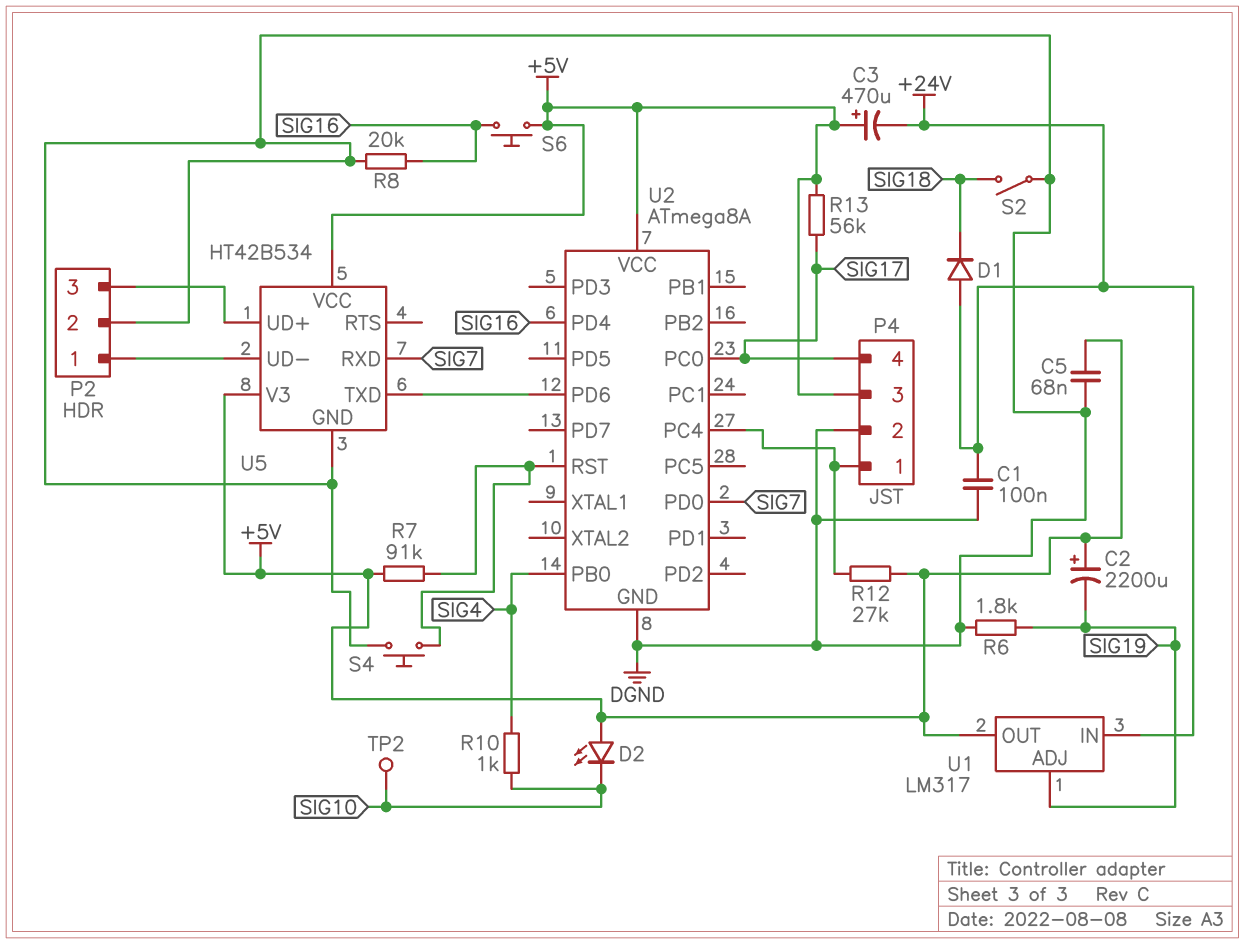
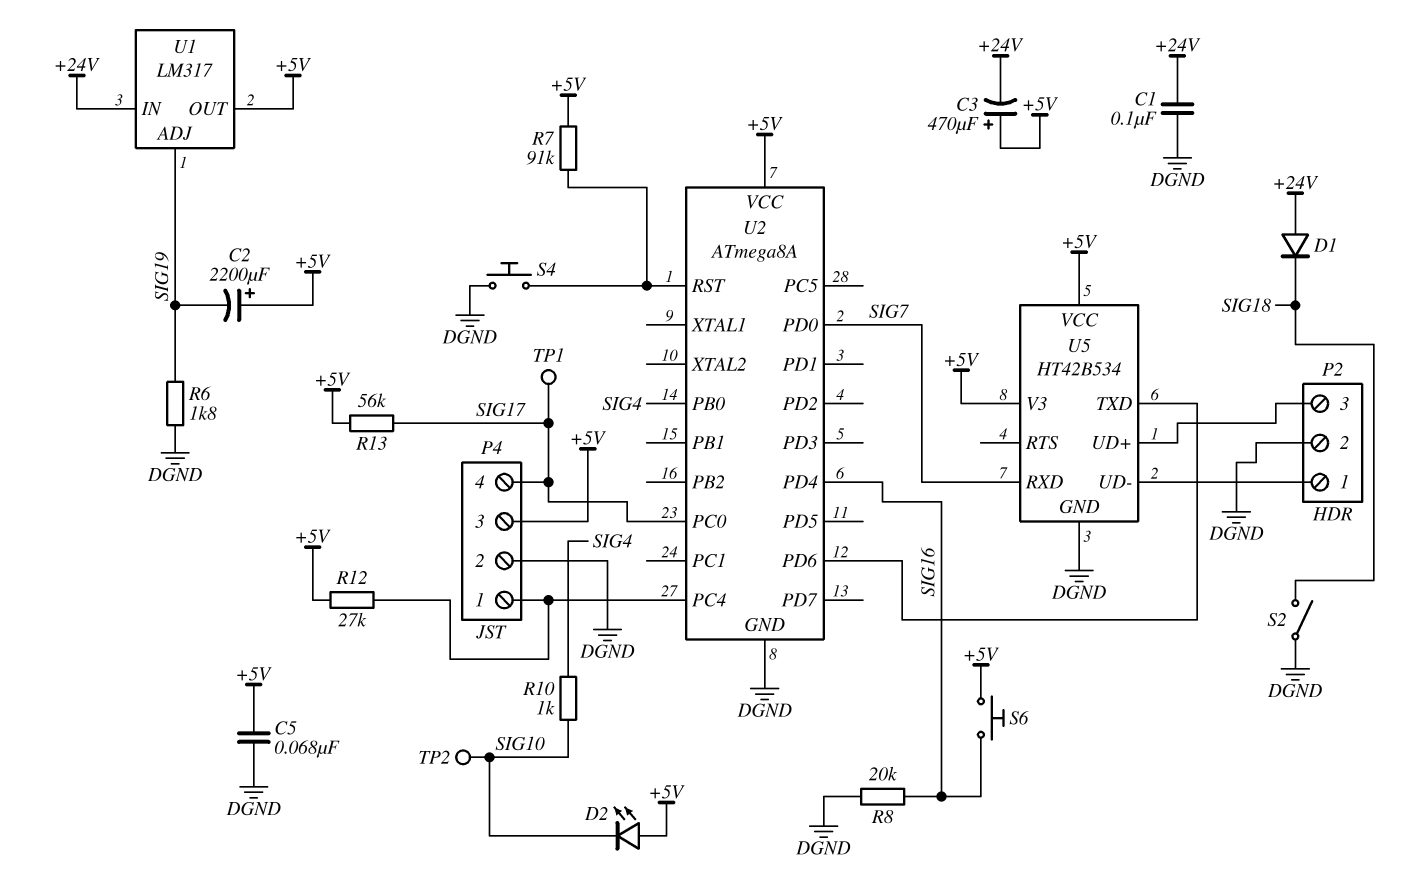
TP1: none -> test point (SIG17)

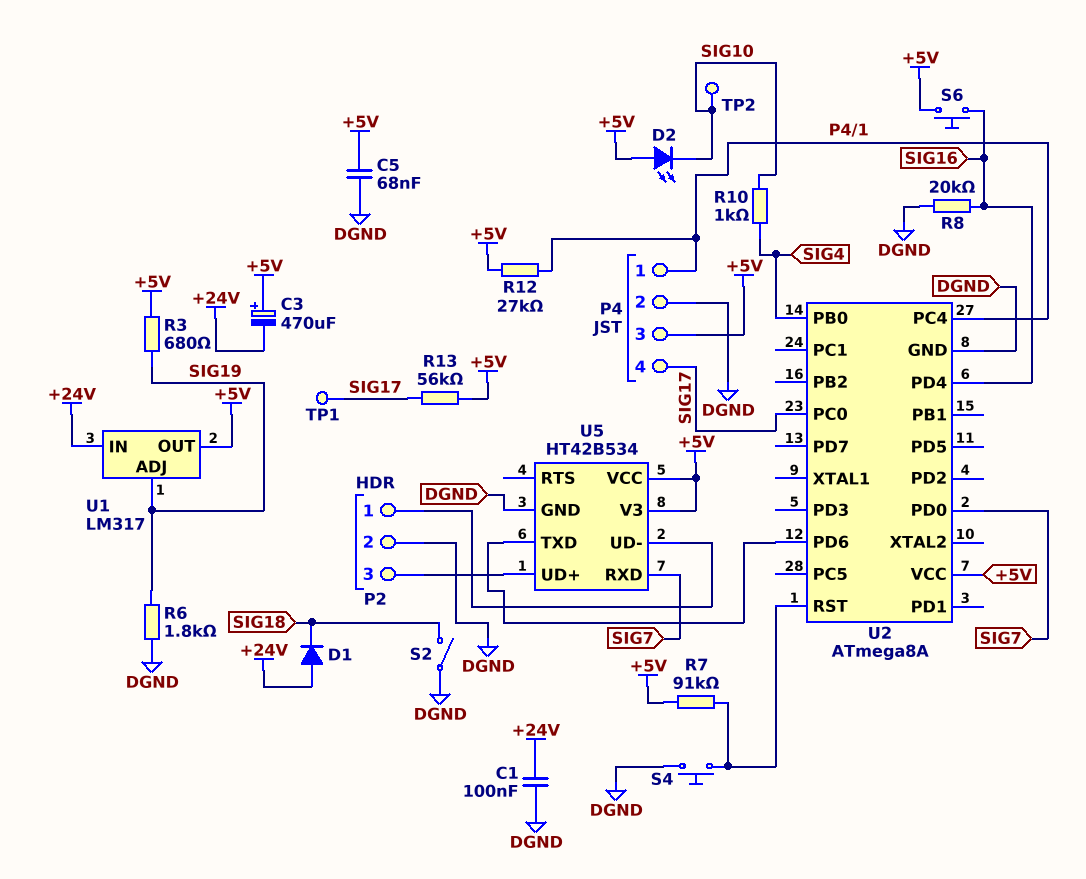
C2: 2200uF (plus +5V, minus SIG19) -> none
R3: none -> 680 (+5V, SIG19)

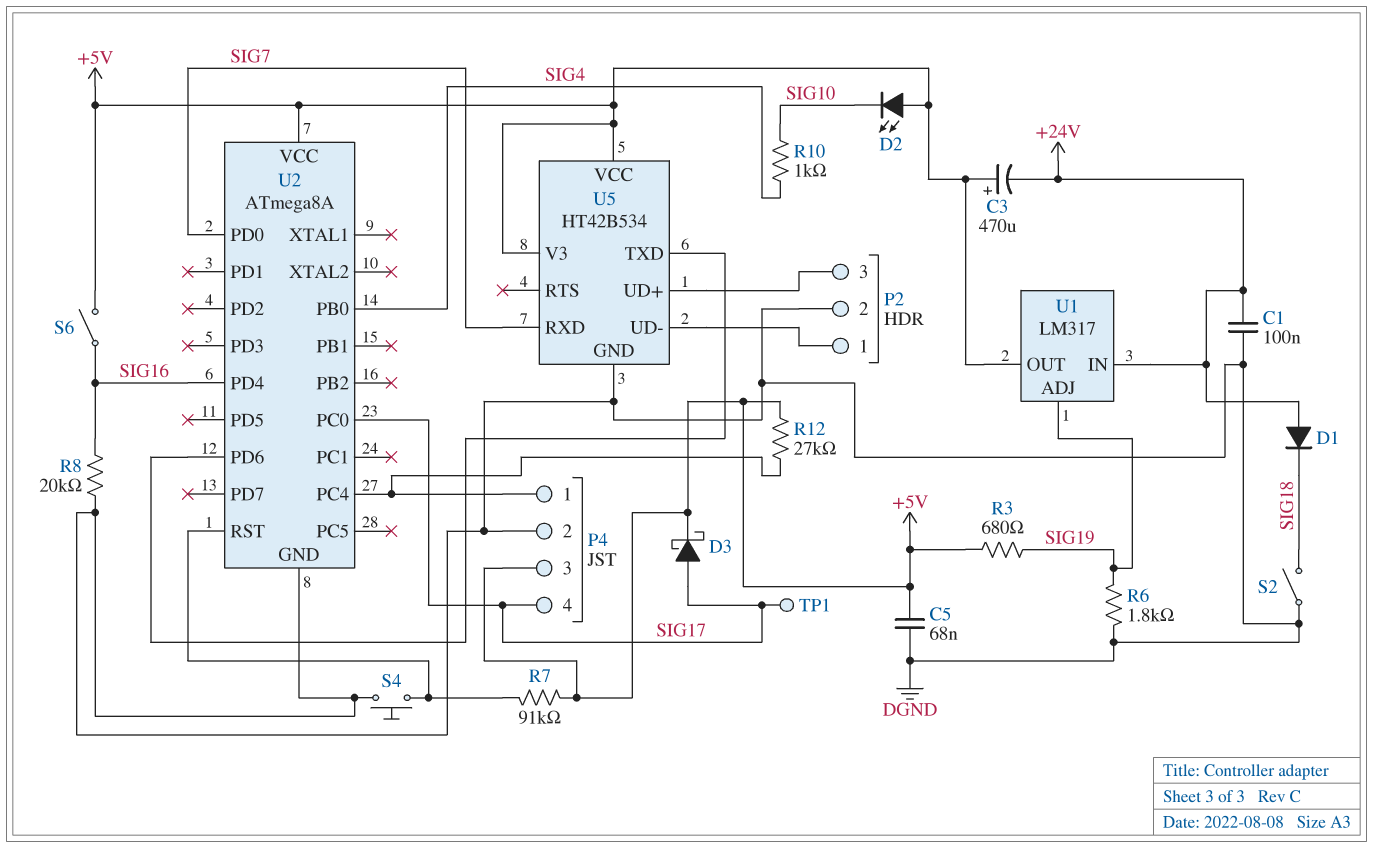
D3: none -> schottky (A SIG17, K +5V)
R13: 56k (+5V, SIG17) -> none
S6: button (+5V, SIG16) -> switch (+5V, SIG16)
TP2: test point (SIG10) -> none

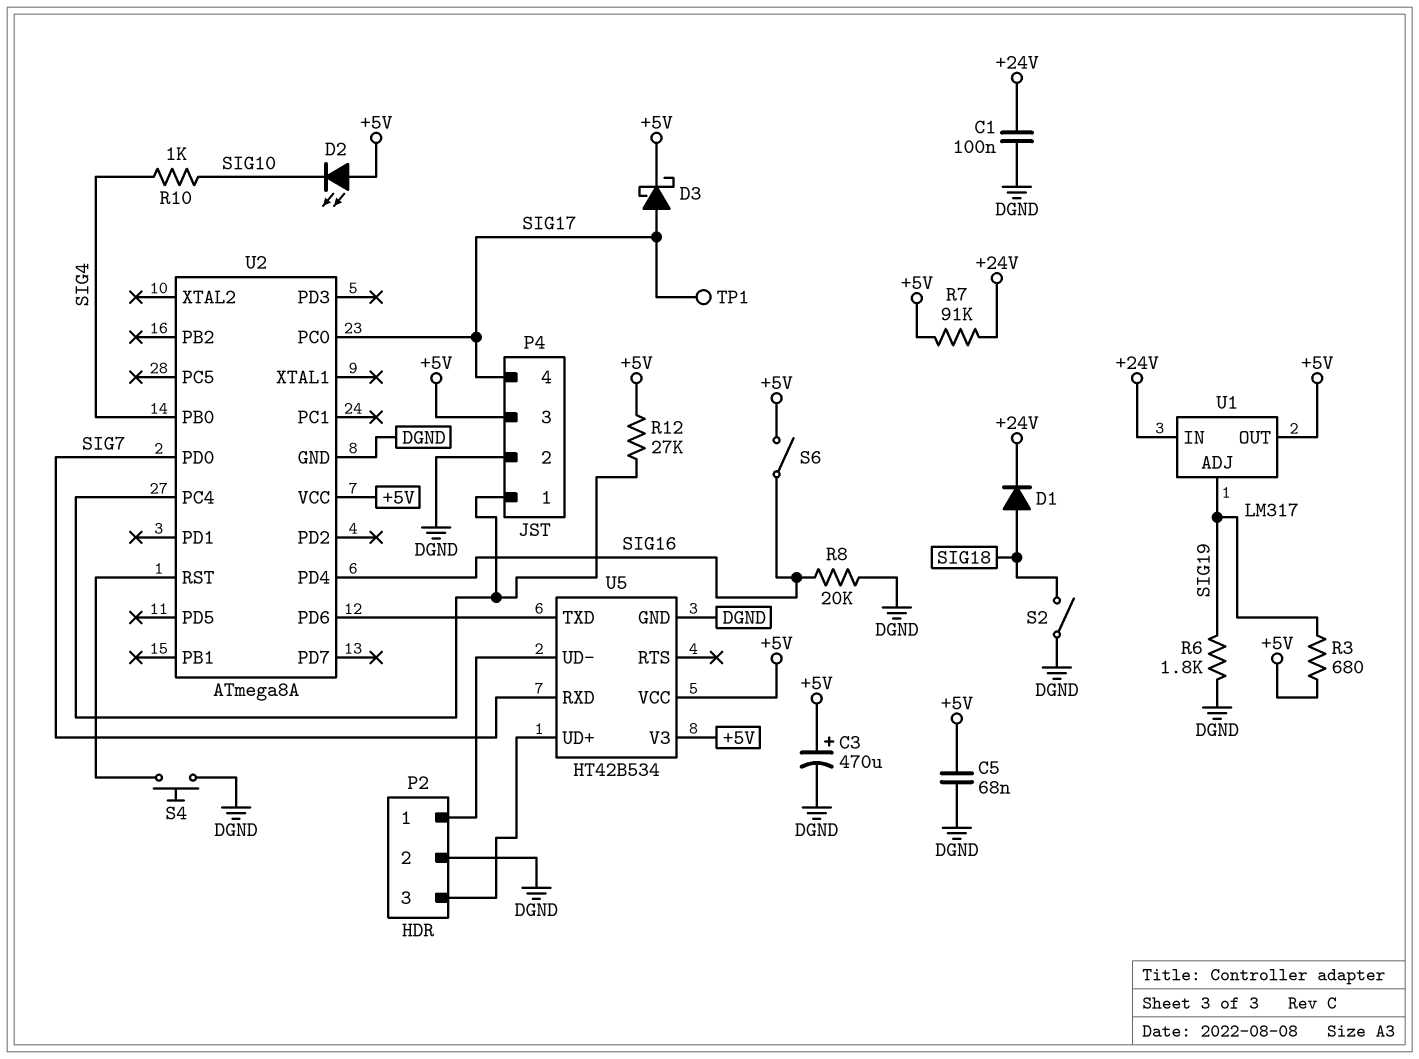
C3: 470uF (plus +5V, minus +24V) -> 470uF (plus +5V, minus DGND)
D1: diode (A +24V, K SIG18) -> diode (A SIG18, K +24V)
R7: 91k (+5V, U2/RST) -> 91k (+5V, +24V)

